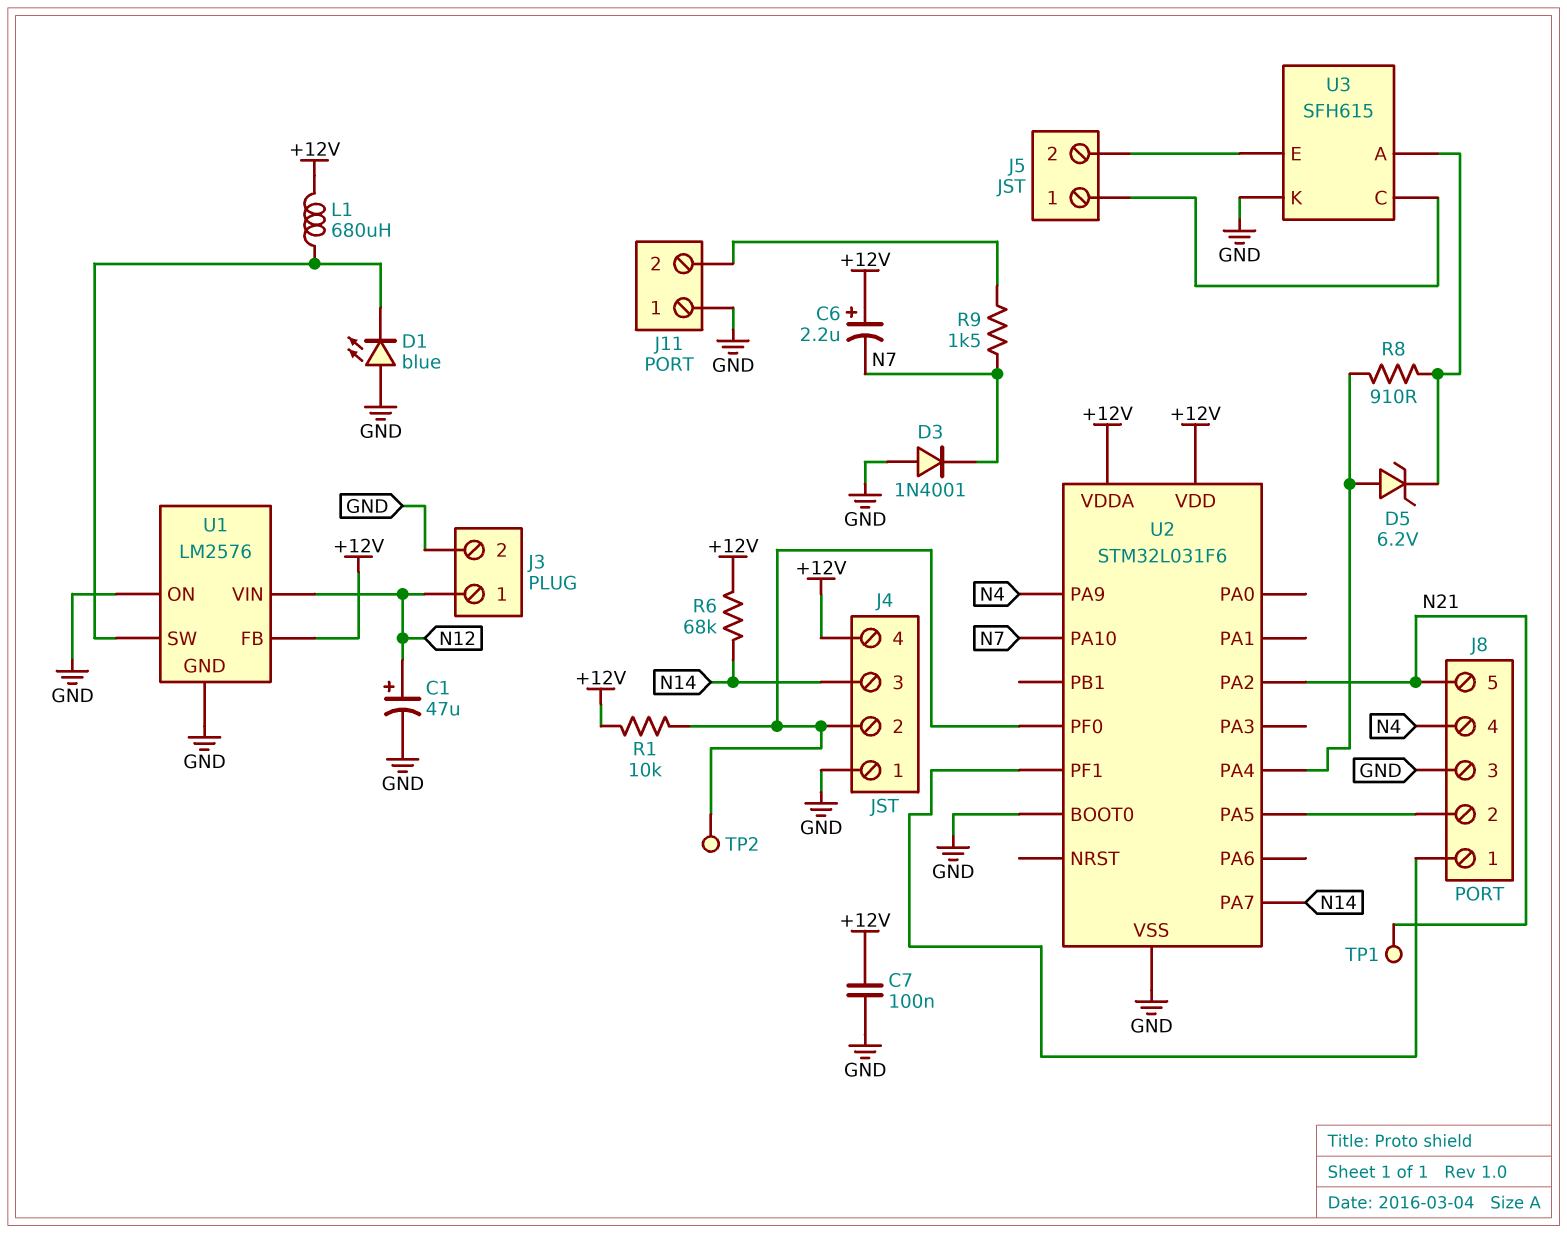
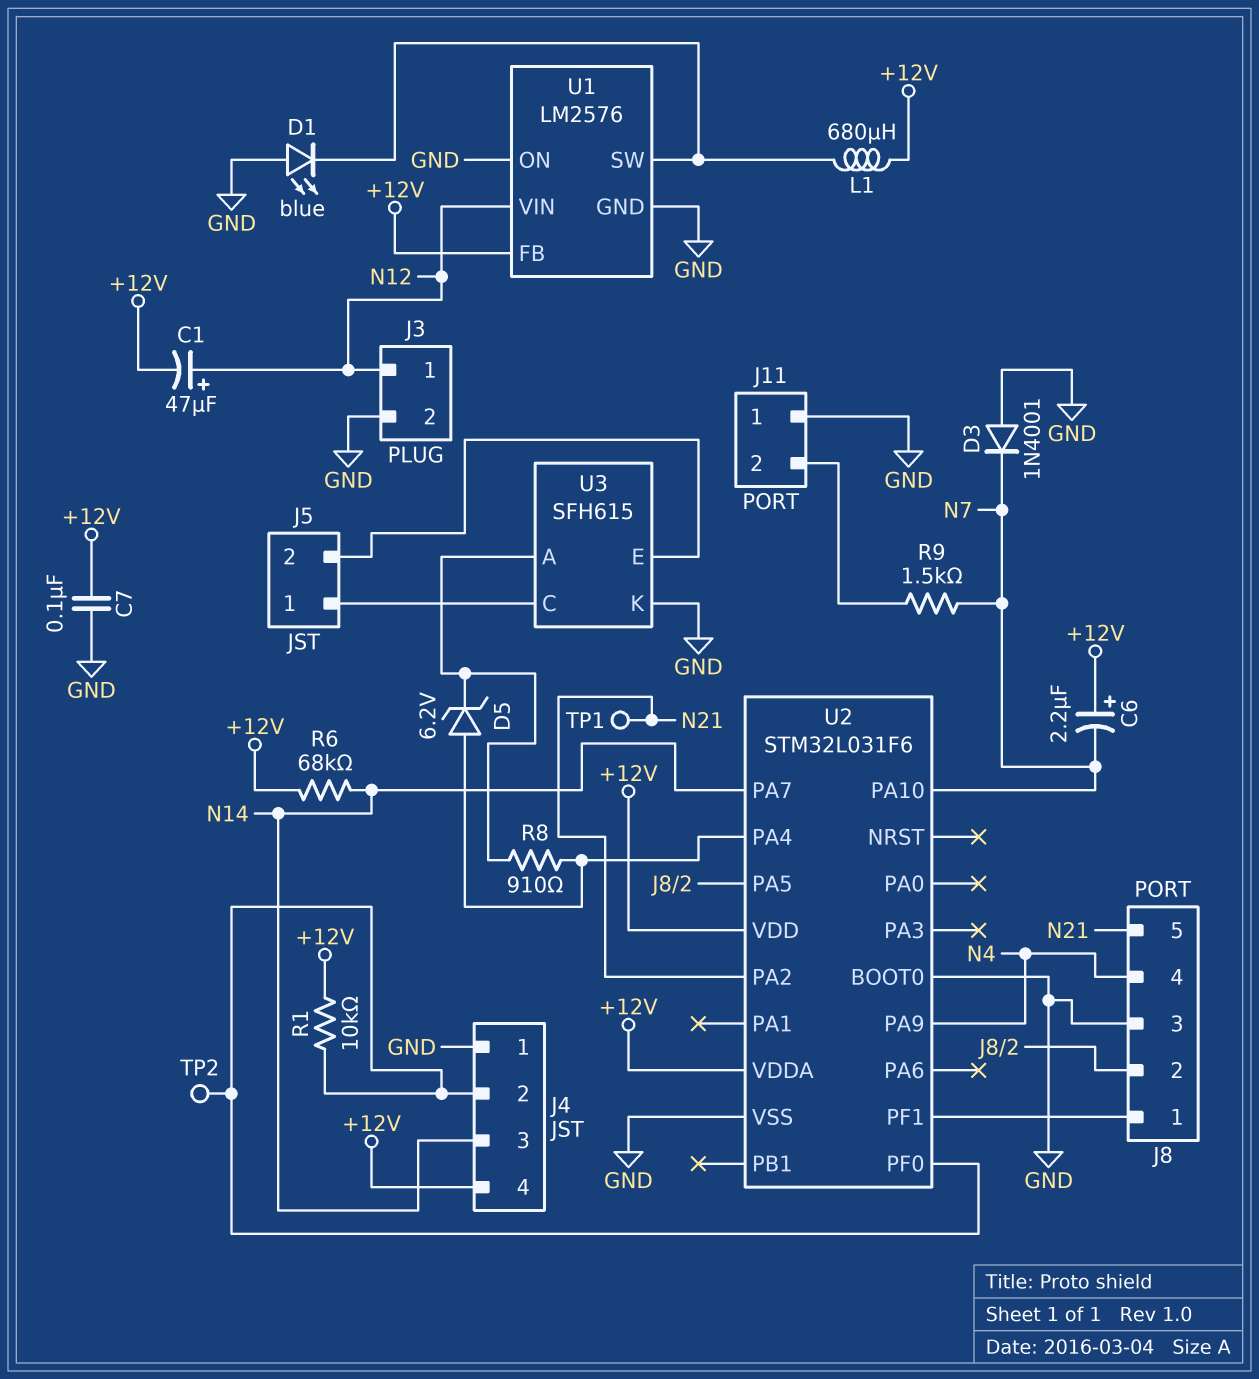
C1: 47uF (plus N12, minus GND) -> 47uF (plus N12, minus +12V)

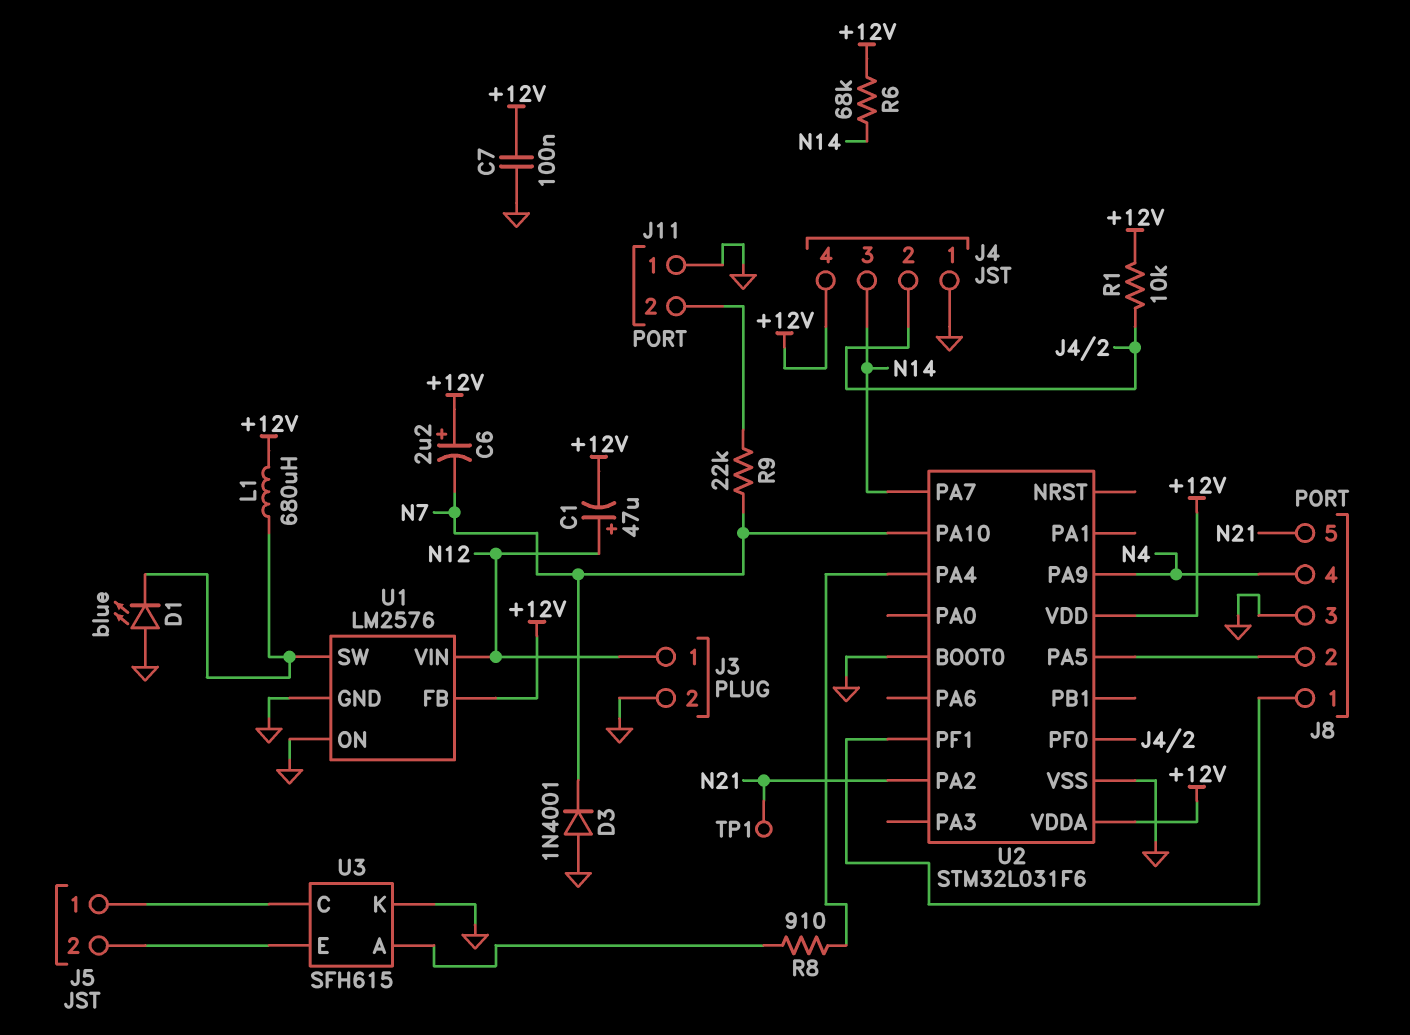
D5: zener 6.2V (A U2/PA4, K U3/A) -> none
R9: 1.5k (J11/2, N7) -> 22k (J11/2, N7)
TP2: test point (J4/2) -> none

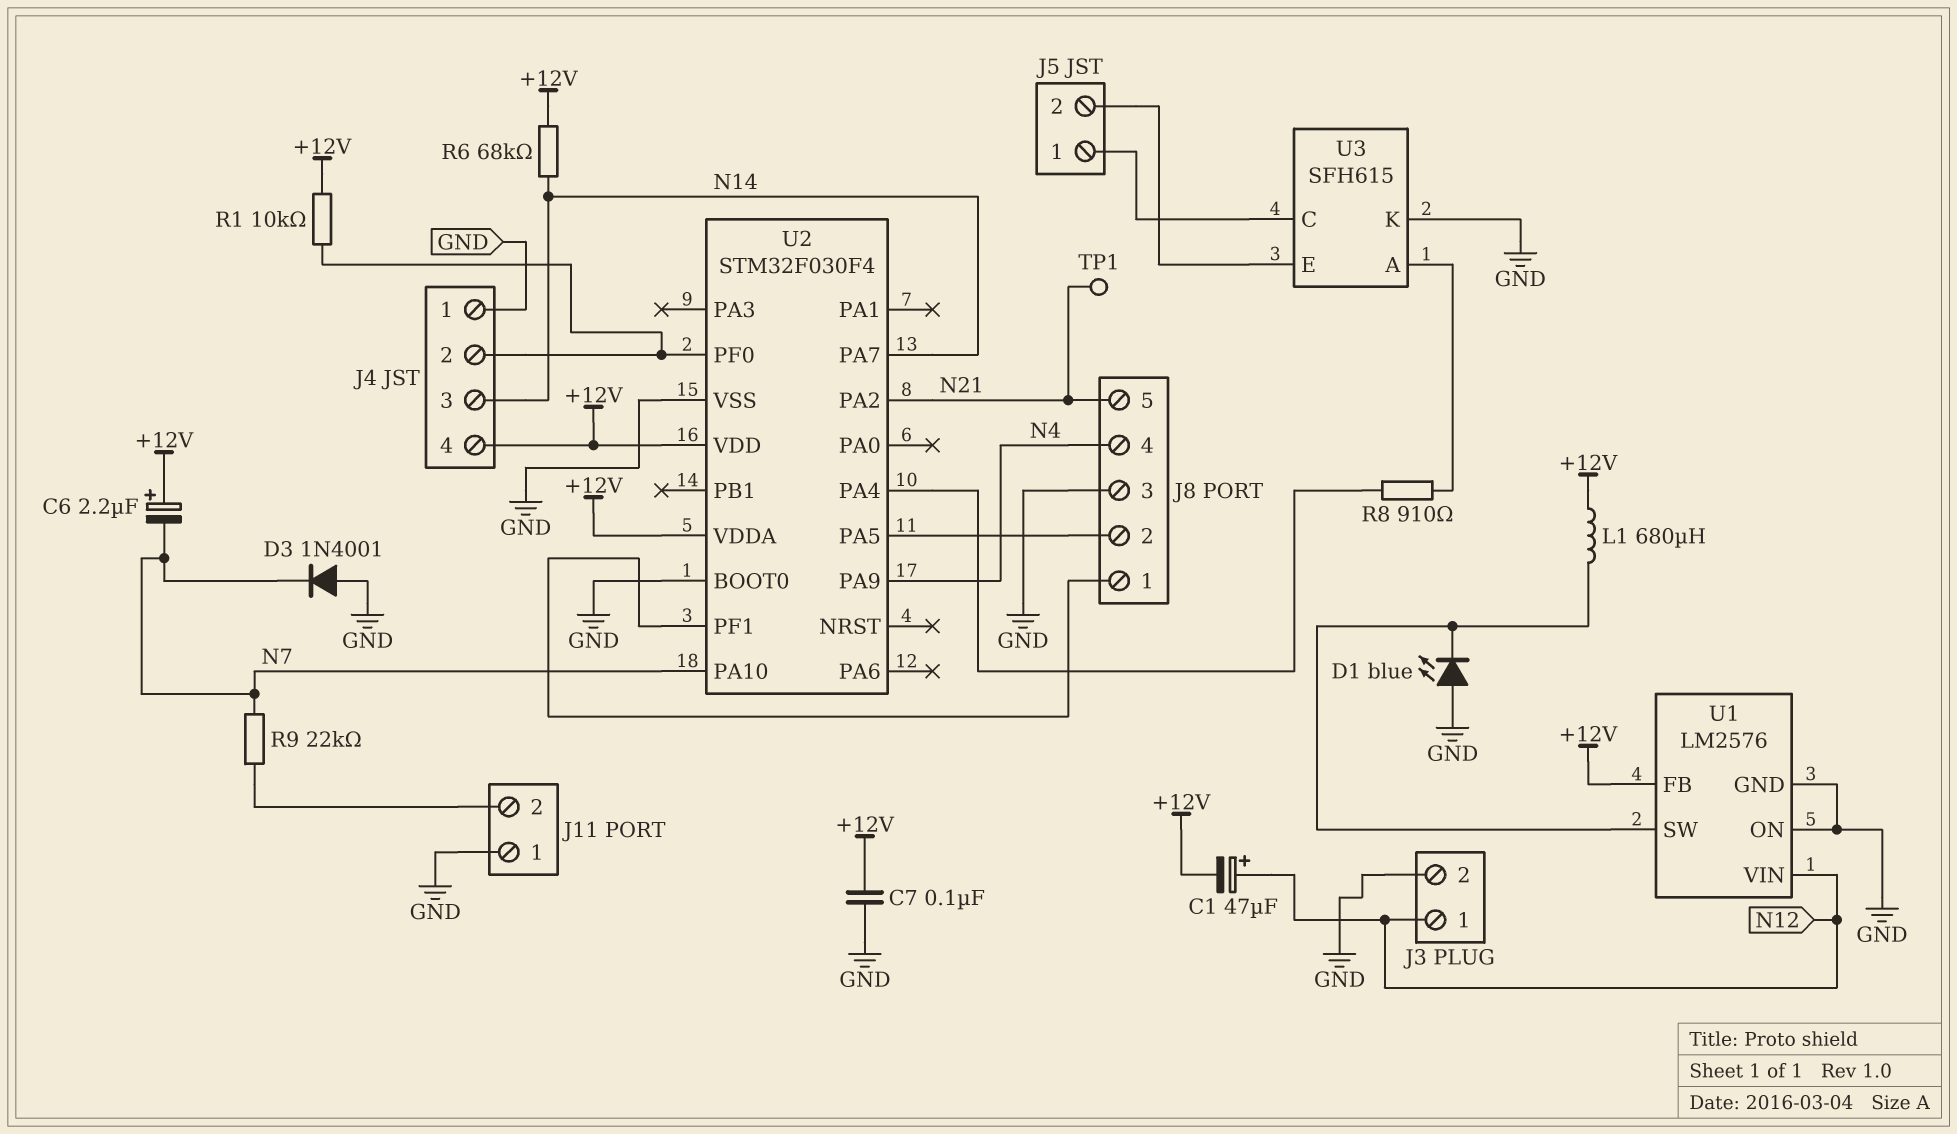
U2: STM32L031F6 -> STM32F030F4

